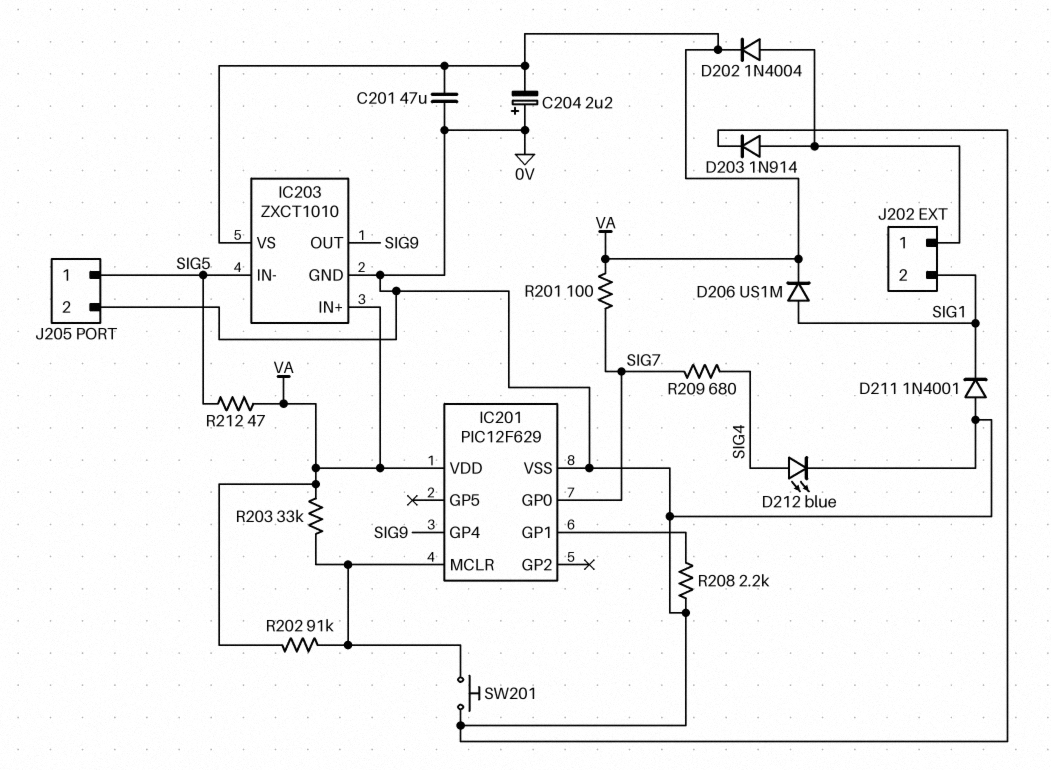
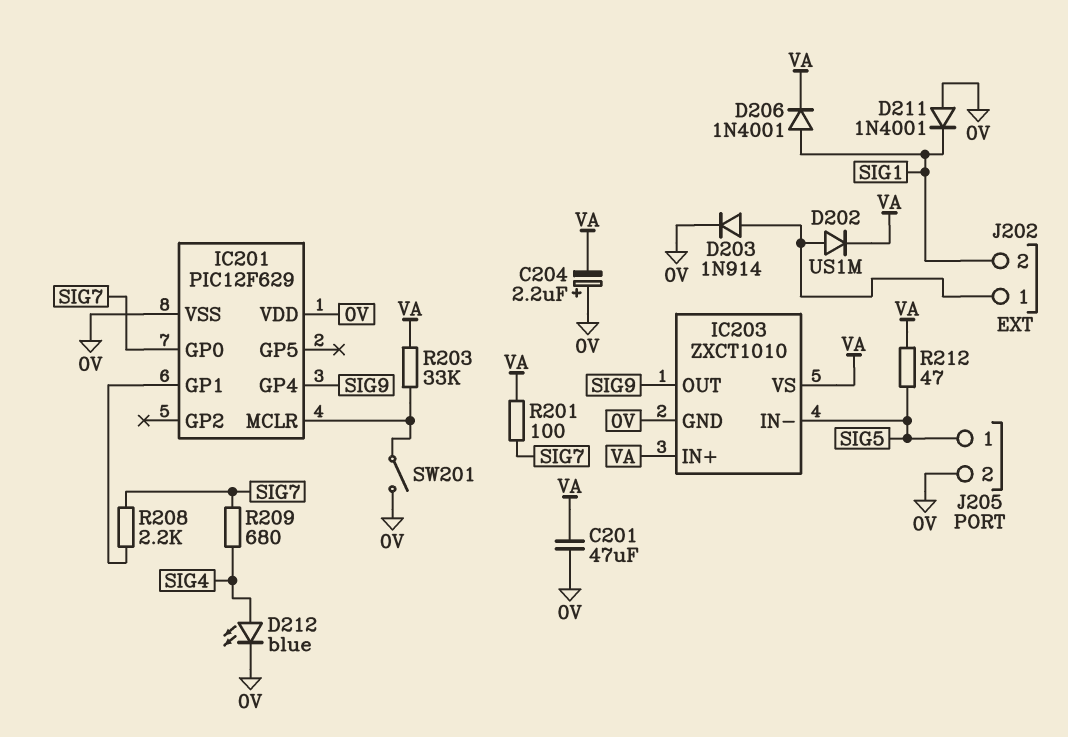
D202: diode 1N4004 (A J202/1, K VA) -> diode US1M (A J202/1, K VA)
D206: diode US1M (A SIG1, K VA) -> diode 1N4001 (A SIG1, K VA)
IC201 pin VDD: VA -> 0V
R202: 91k (IC201/MCLR, VA) -> none
R208: 2.2k (0V, IC201/GP1) -> 2.2k (IC201/GP1, SIG7)
SW201: button (0V, IC201/MCLR) -> switch (0V, IC201/MCLR)

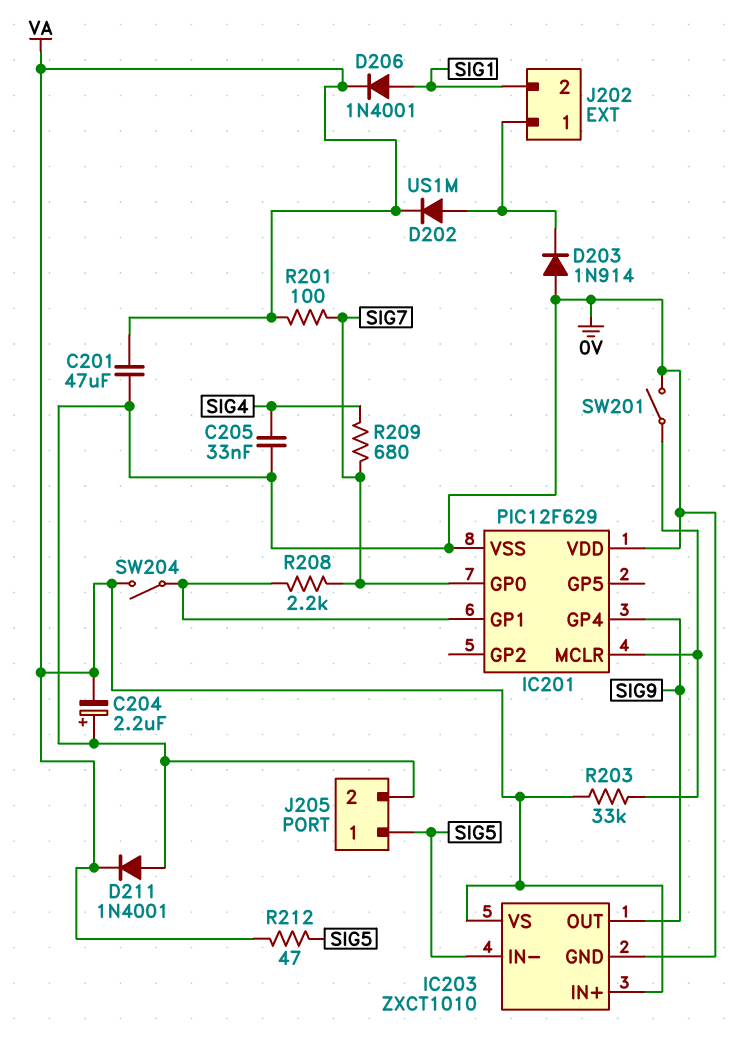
C205: none -> 33nF (0V, SIG4)
D203: diode 1N914 (A J202/1, K 0V) -> diode 1N914 (A 0V, K J202/1)
D211: diode 1N4001 (A 0V, K SIG1) -> diode 1N4001 (A 0V, K VA)
D212: LED blue (A SIG4, K 0V) -> none
SW204: none -> switch (IC201/GP1, VA)

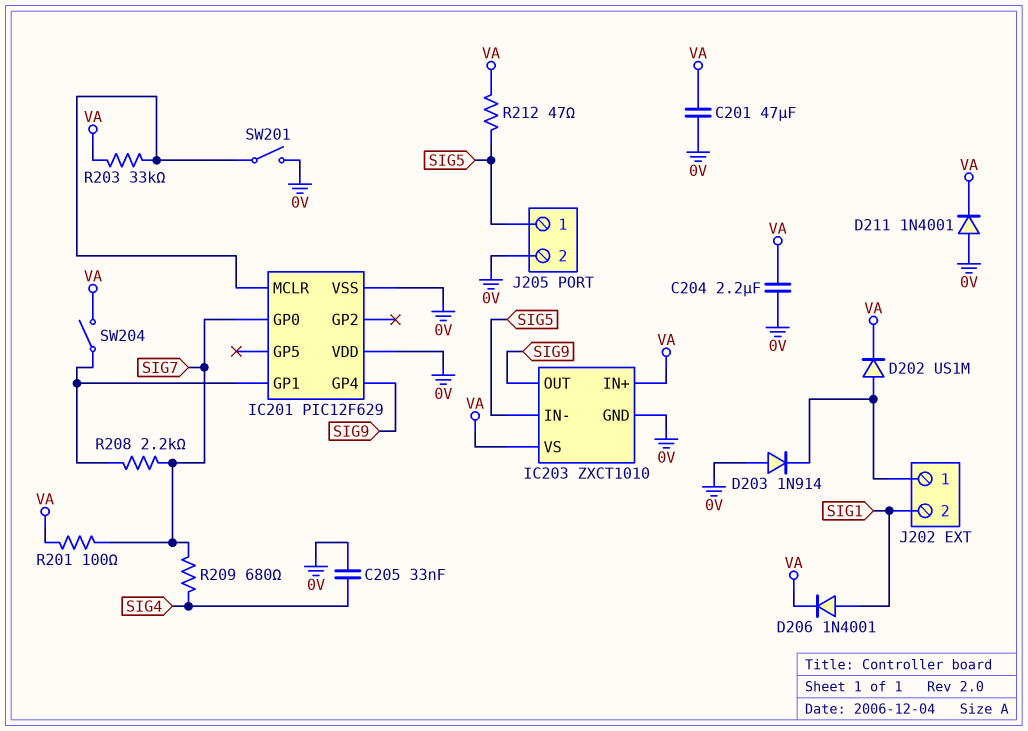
C204: 2.2uF (plus 0V, minus VA) -> 2.2uF (0V, VA)

